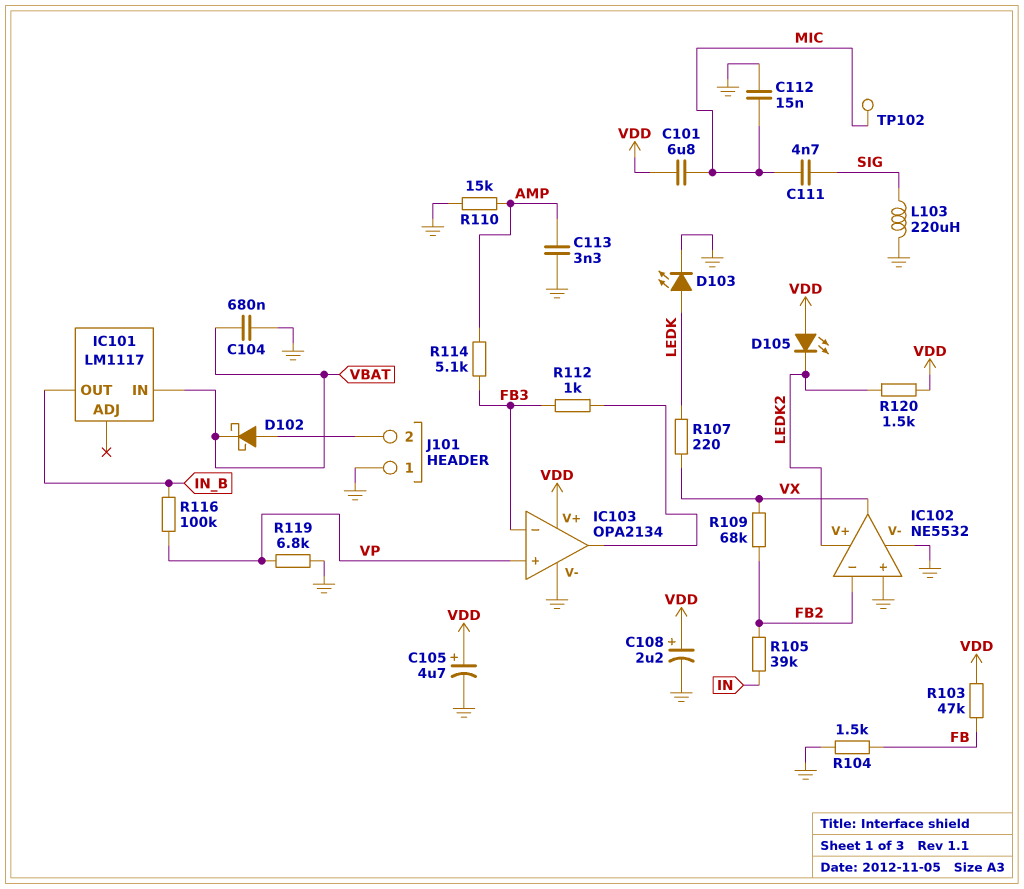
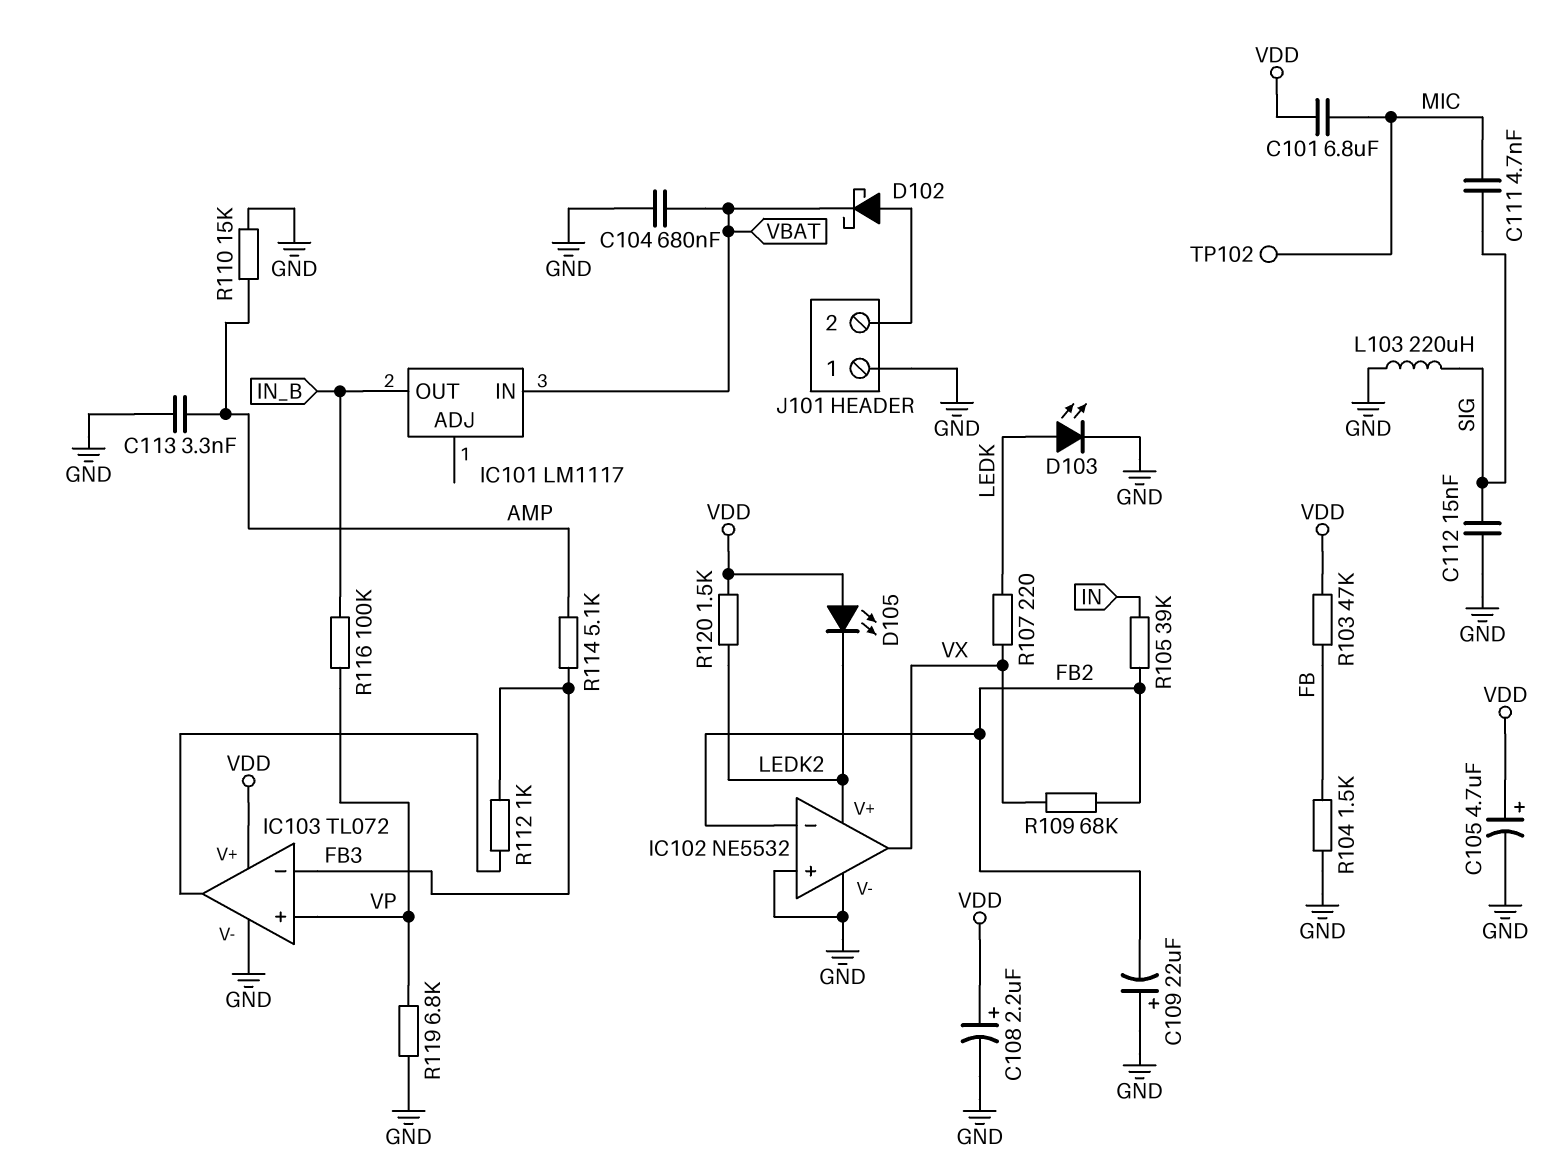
C109: none -> 22uF (plus GND, minus FB2)
C112: 15nF (GND, MIC) -> 15nF (GND, SIG)
IC103: OPA2134 -> TL072

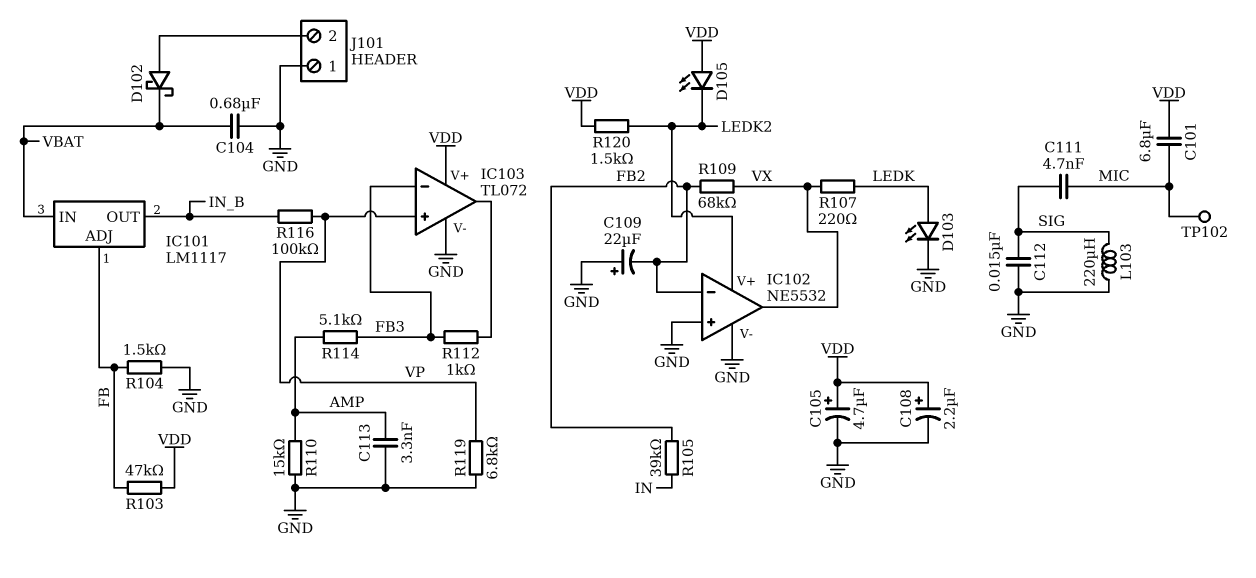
IC101 pin ADJ: none -> FB

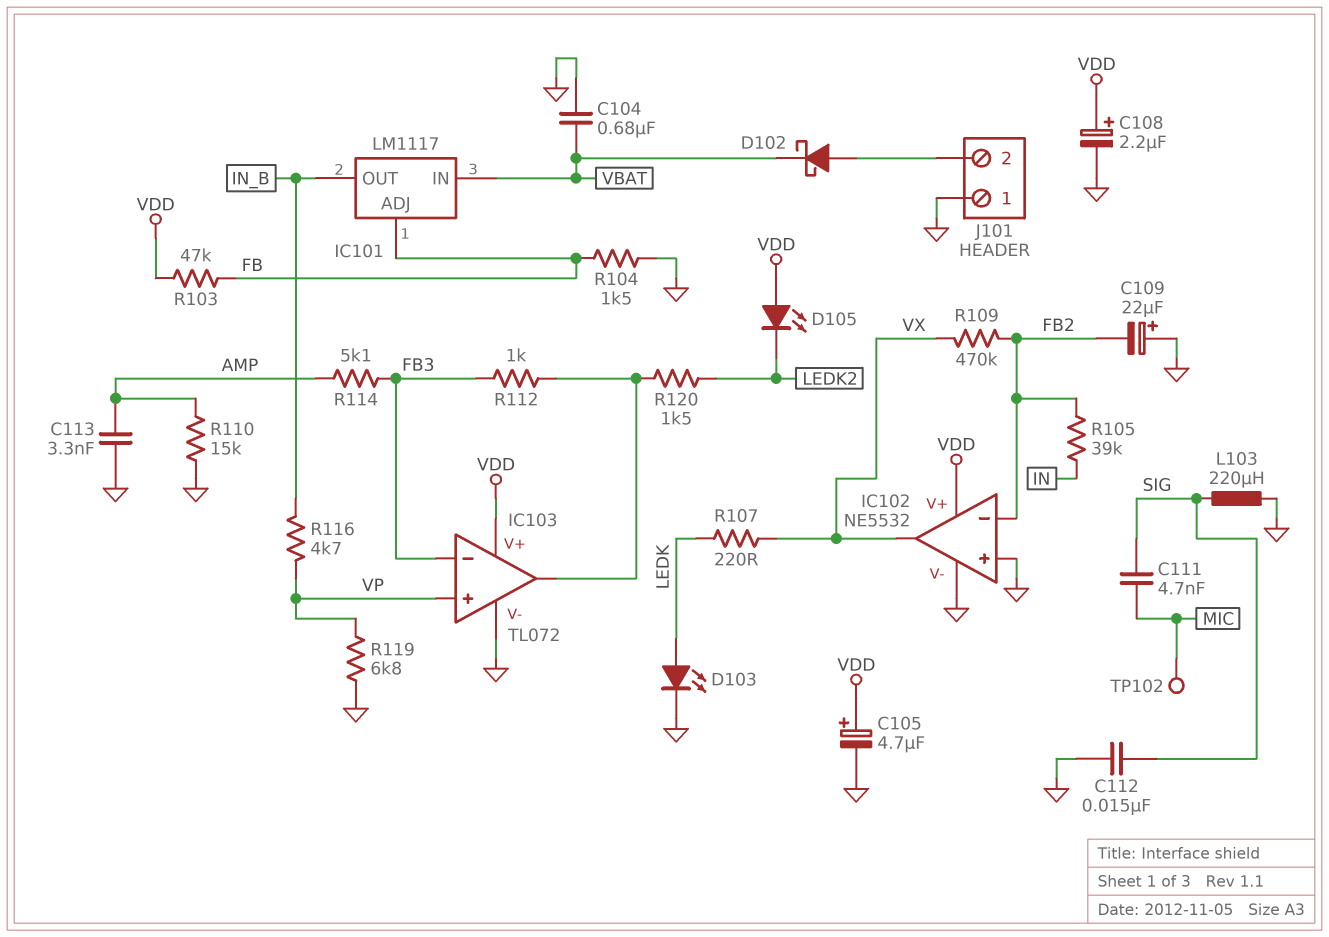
C101: 6.8uF (MIC, VDD) -> none
IC102 pin V+: LEDK2 -> VDD
R109: 68k (FB2, VX) -> 470k (FB2, VX)
R116: 100k (IN_B, VP) -> 4.7k (IN_B, VP)
R120: 1.5k (LEDK2, VDD) -> 1.5k (IC103/out, LEDK2)

